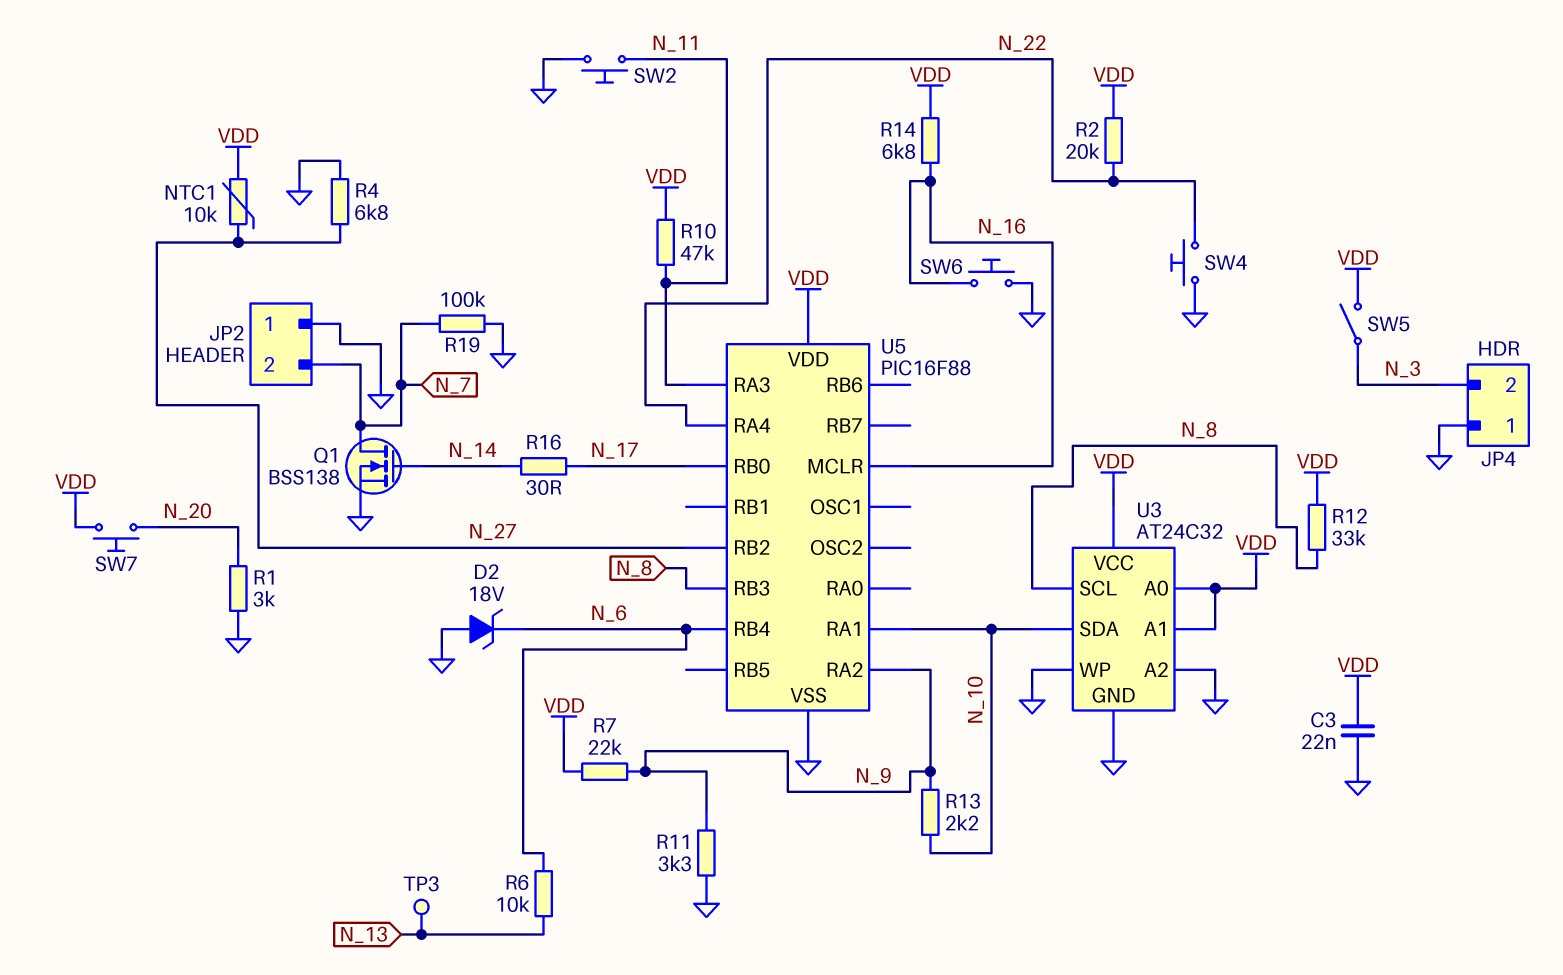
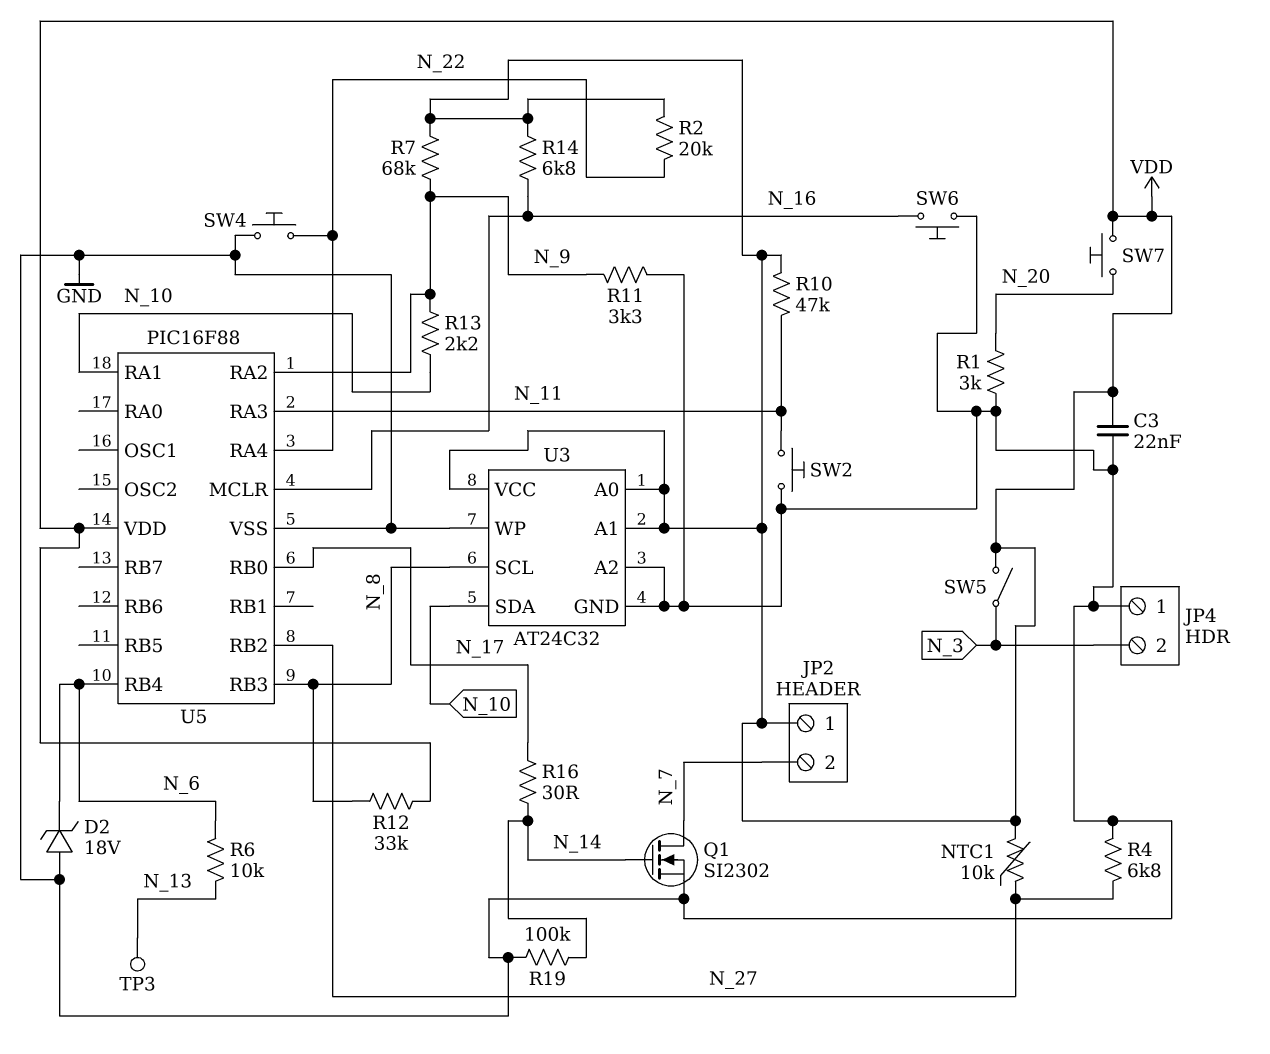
JP2 pin 1: GND -> VDD
Q1: NMOS BSS138 (G N_14, D N_7, S GND) -> NMOS SI2302 (G N_14, D N_7, S GND)
R7: 22k (N_9, VDD) -> 68k (N_9, VDD)
R19: 100k (GND, N_7) -> 100k (GND, N_14)

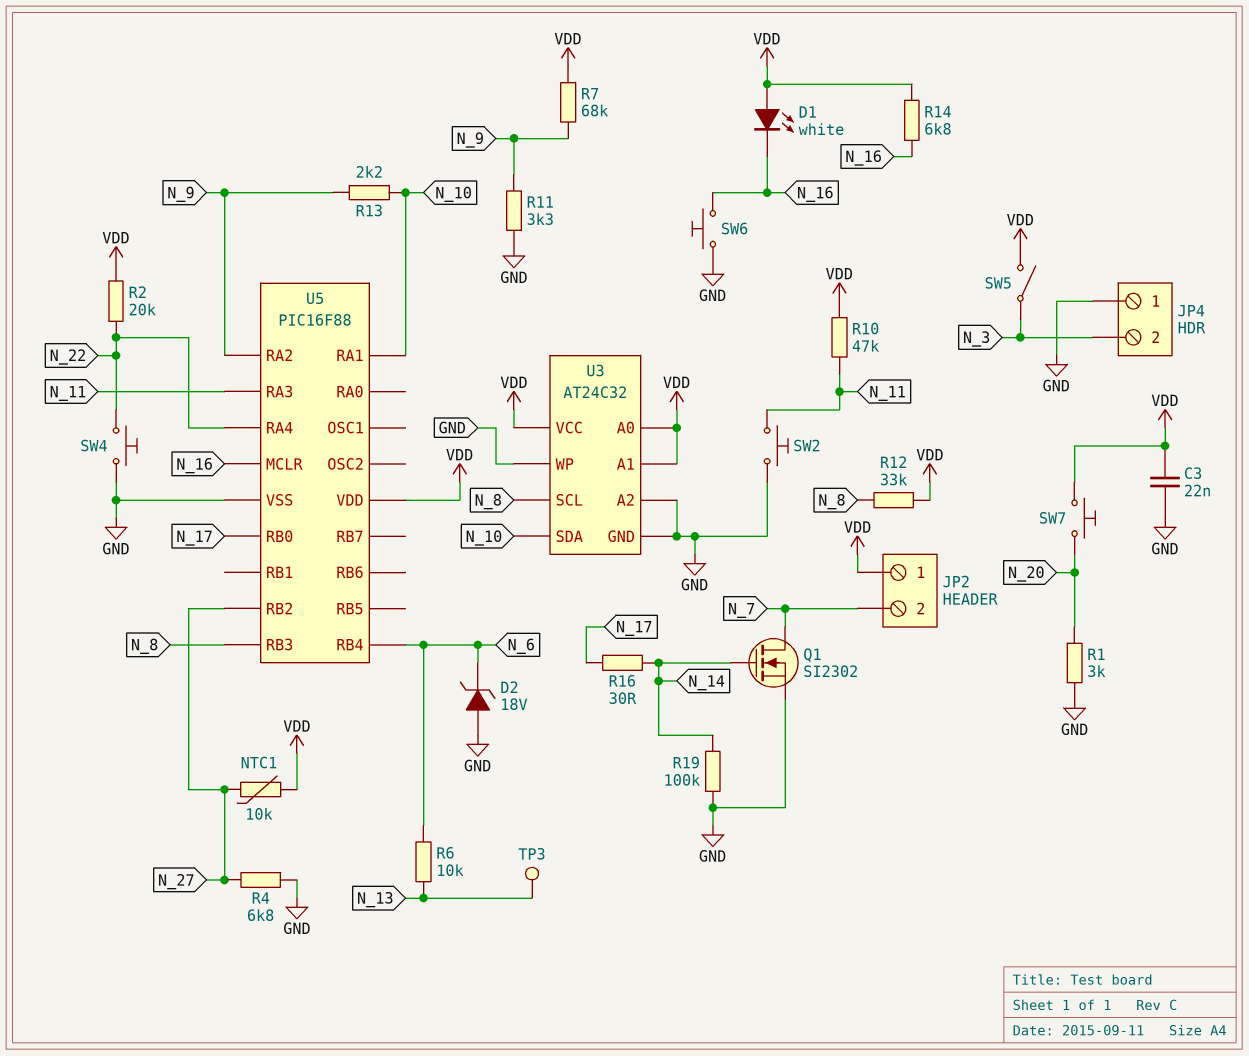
D1: none -> LED white (A VDD, K N_16)

